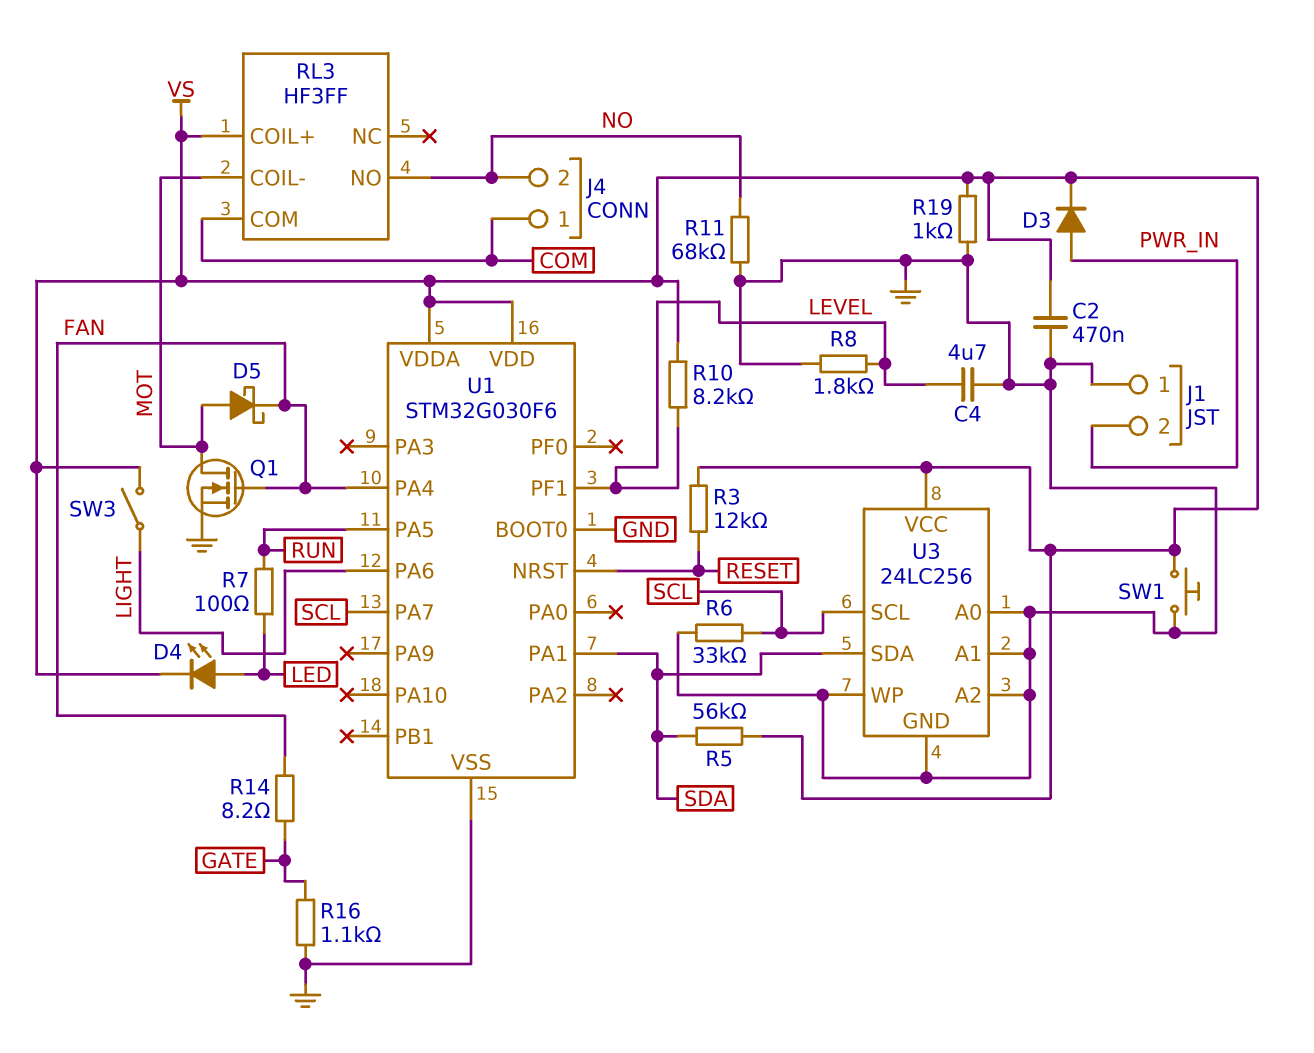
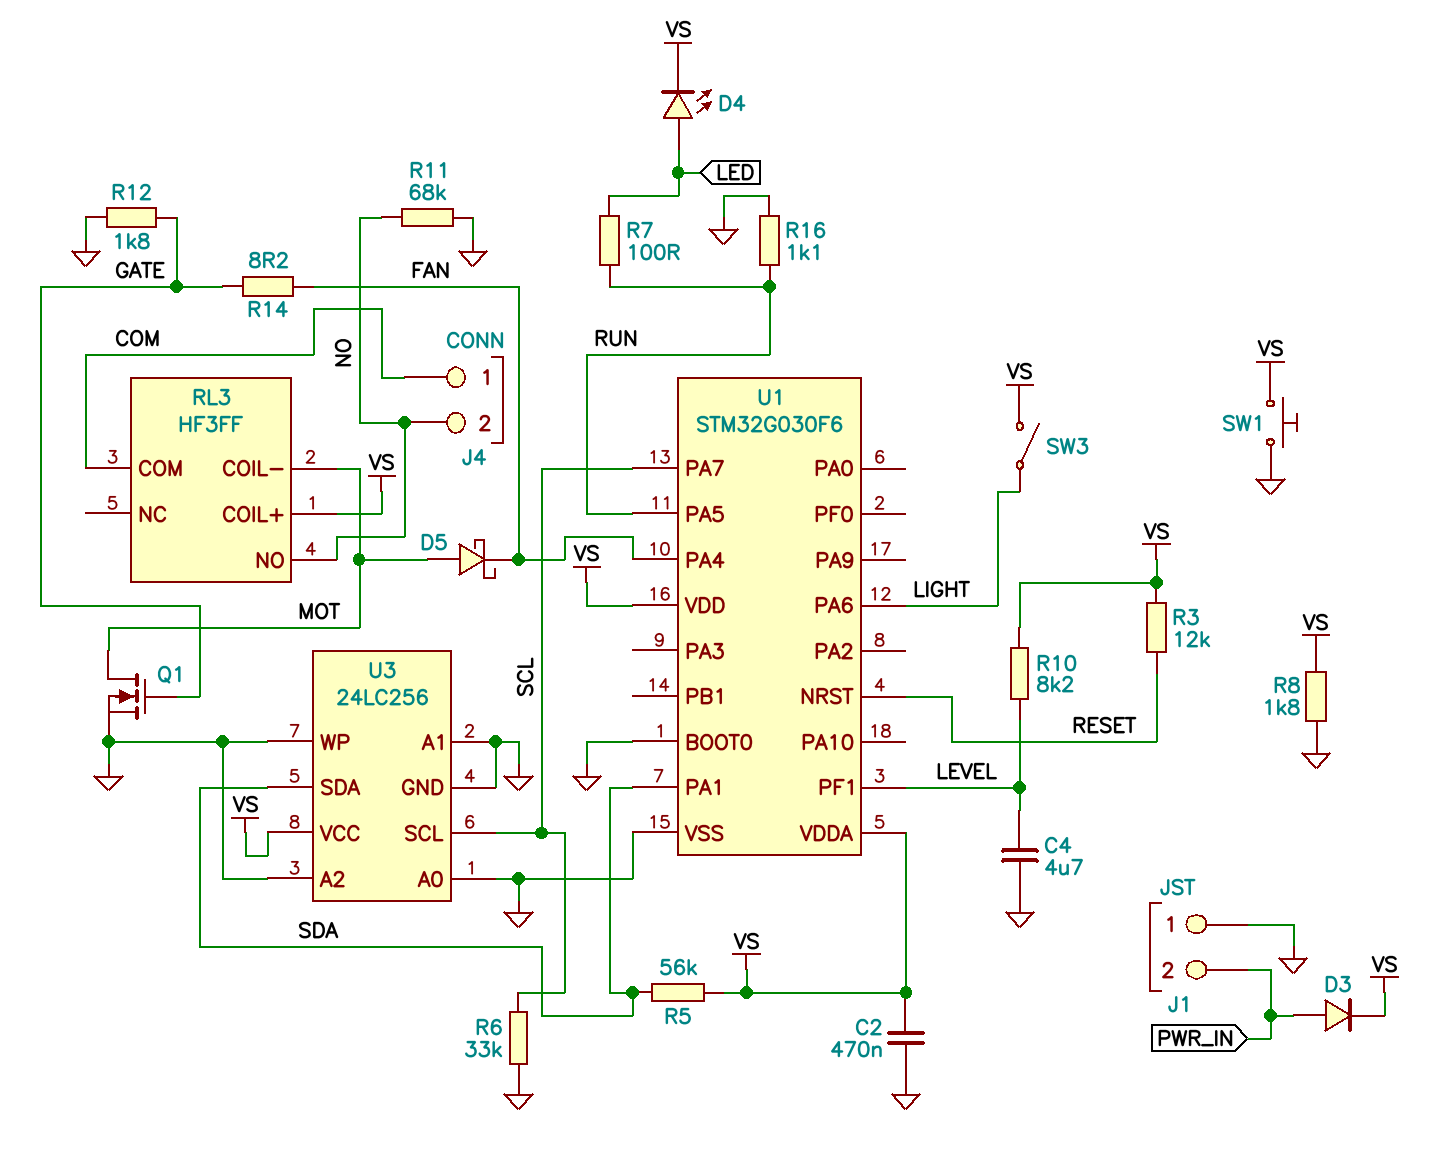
Q1: NMOS (G FAN, D MOT, S GND) -> NMOS (G GATE, D MOT, S GND)
R8: 1.8k (GND, LEVEL) -> 1.8k (GND, VS)
R12: none -> 1.8k (GATE, GND)
R16: 1.1k (GATE, GND) -> 1.1k (GND, RUN)
R19: 1k (GND, VS) -> none

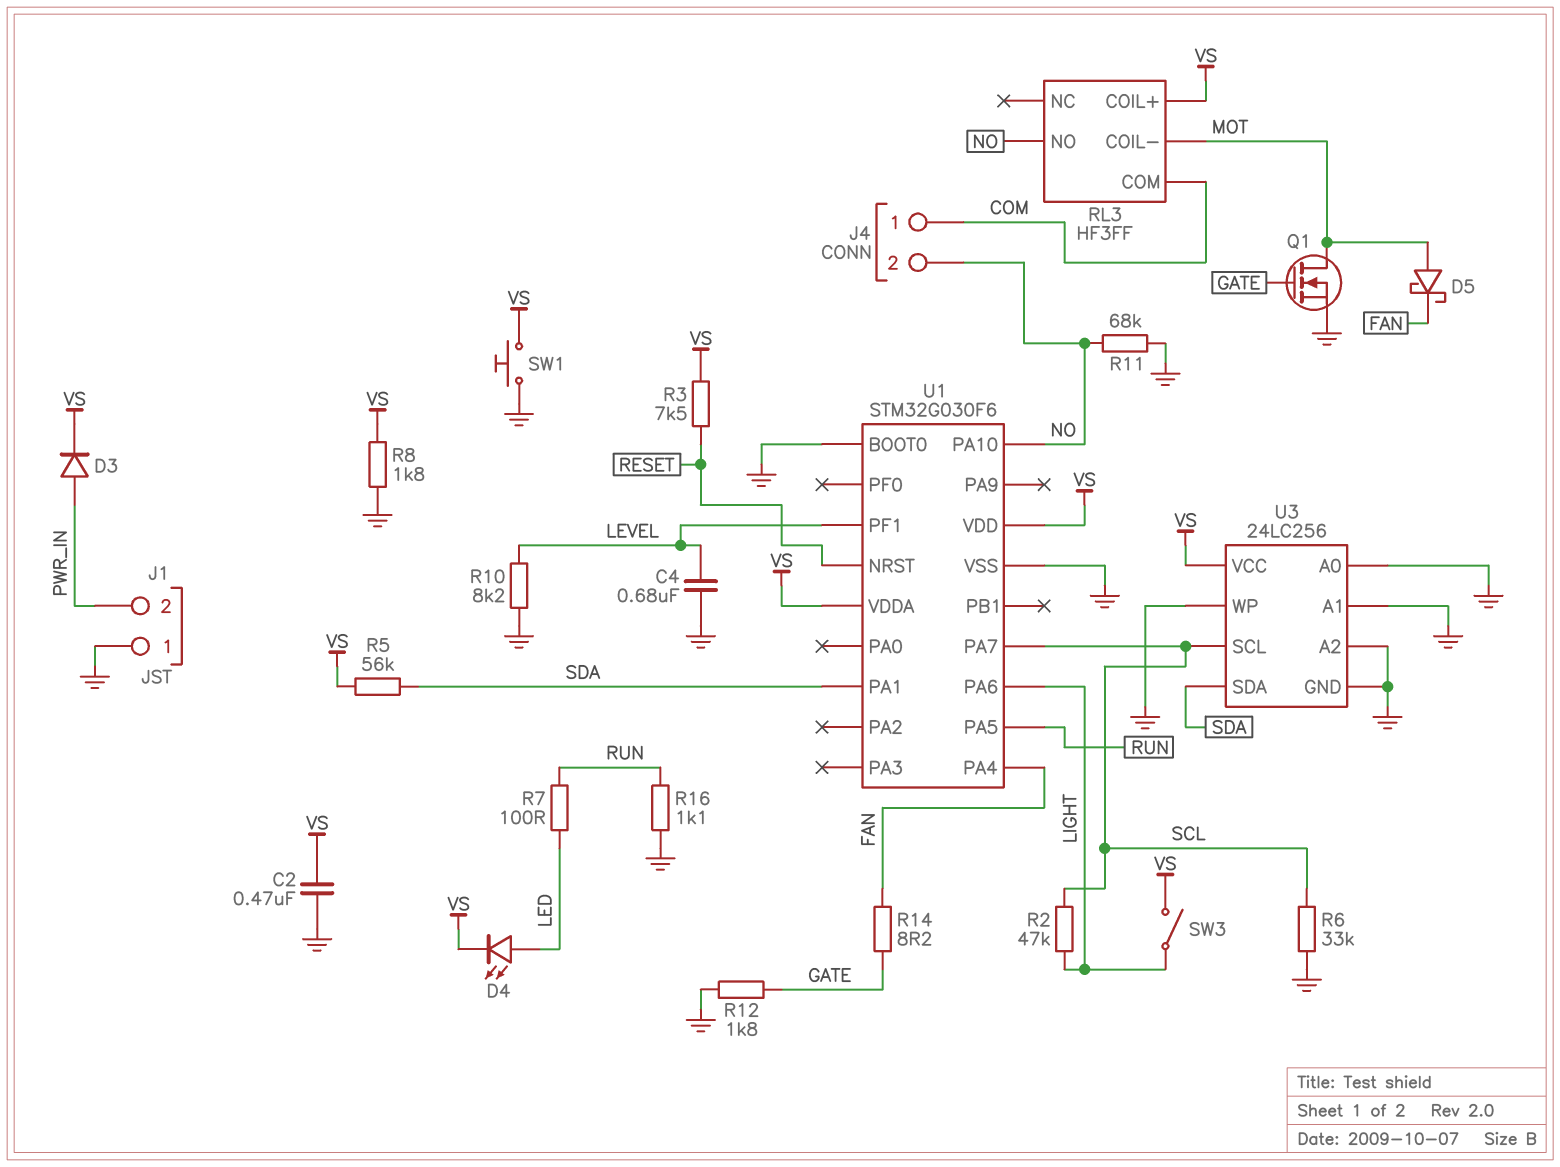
C4: 4.7uF (GND, LEVEL) -> 680nF (GND, LEVEL)
R2: none -> 47k (LIGHT, SCL)
R3: 12k (RESET, VS) -> 7.5k (RESET, VS)
R10: 8.2k (LEVEL, VS) -> 8.2k (GND, LEVEL)
U1 pin PA10: none -> NO

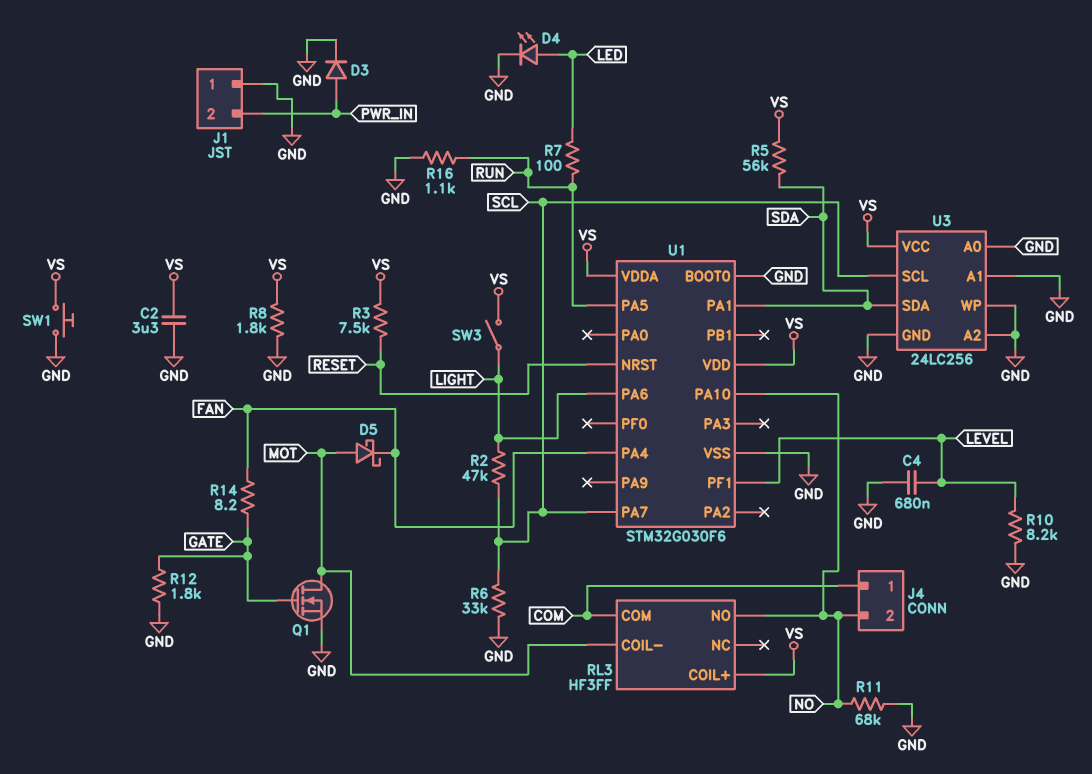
C2: 470nF (GND, VS) -> 3.3uF (GND, VS)
D3: diode (A PWR_IN, K VS) -> diode (A PWR_IN, K GND)
D4: LED (A LED, K VS) -> LED (A LED, K GND)

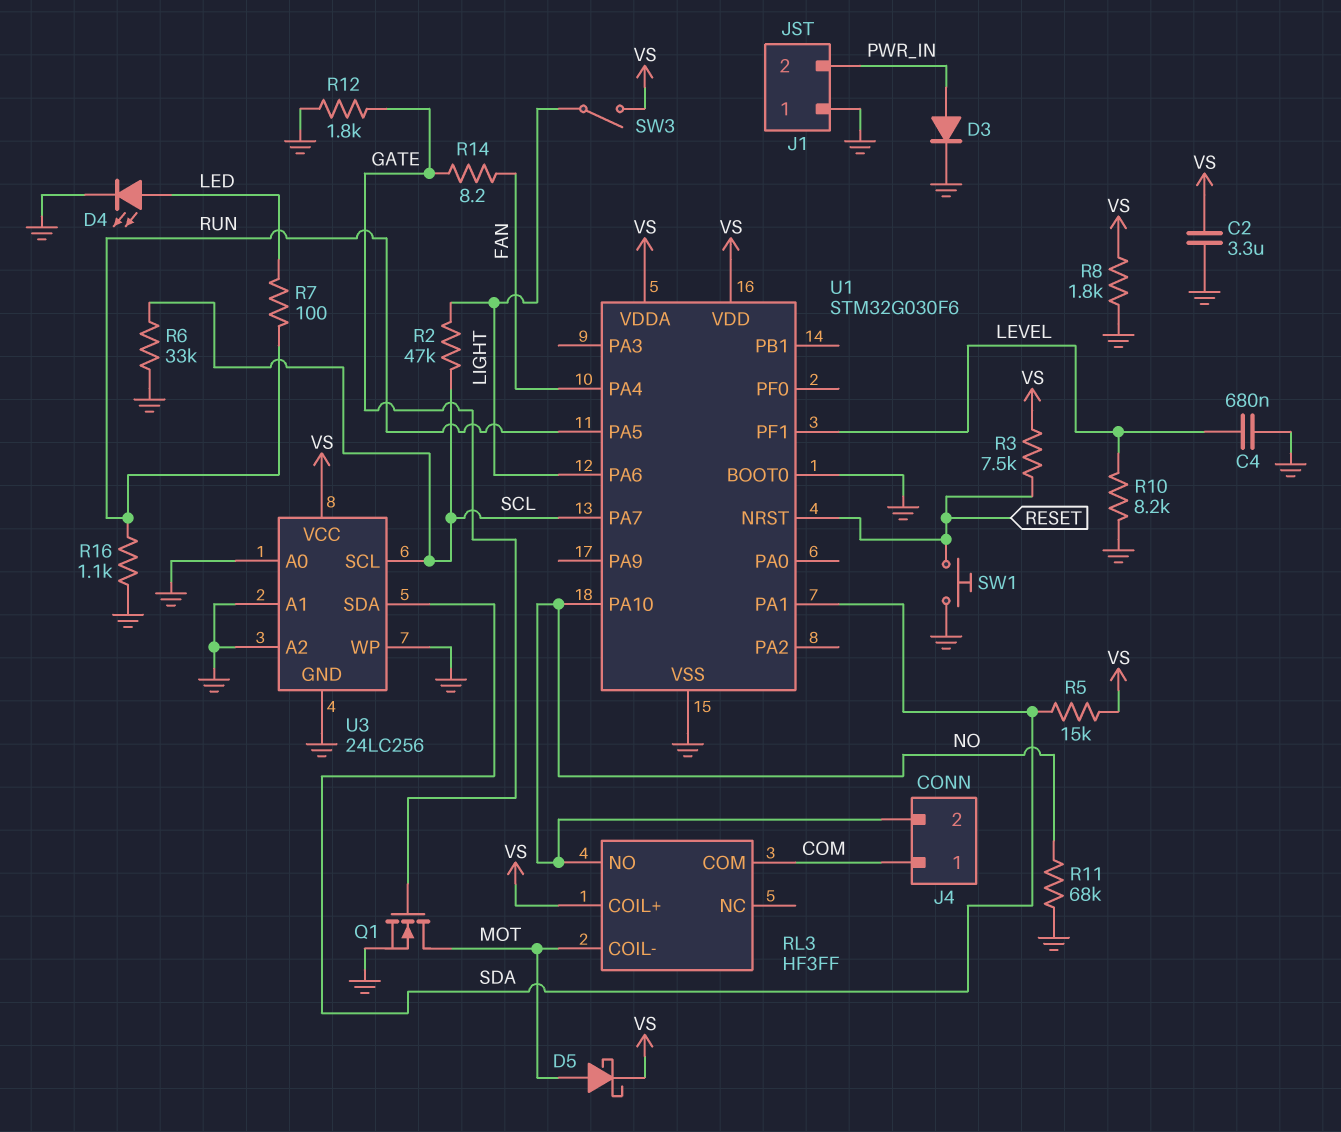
D5: schottky (A MOT, K FAN) -> schottky (A MOT, K VS)
R5: 56k (SDA, VS) -> 15k (SDA, VS)
SW1: button (GND, VS) -> button (GND, RESET)

